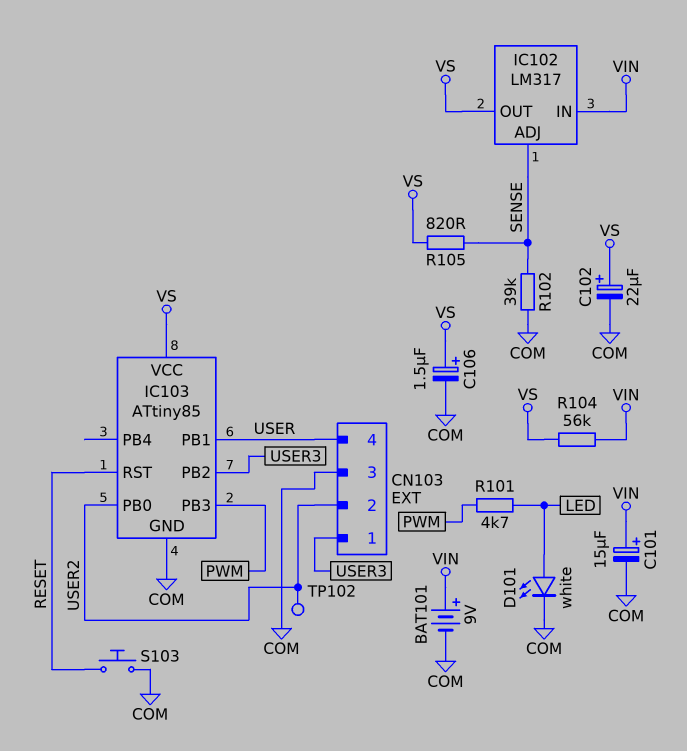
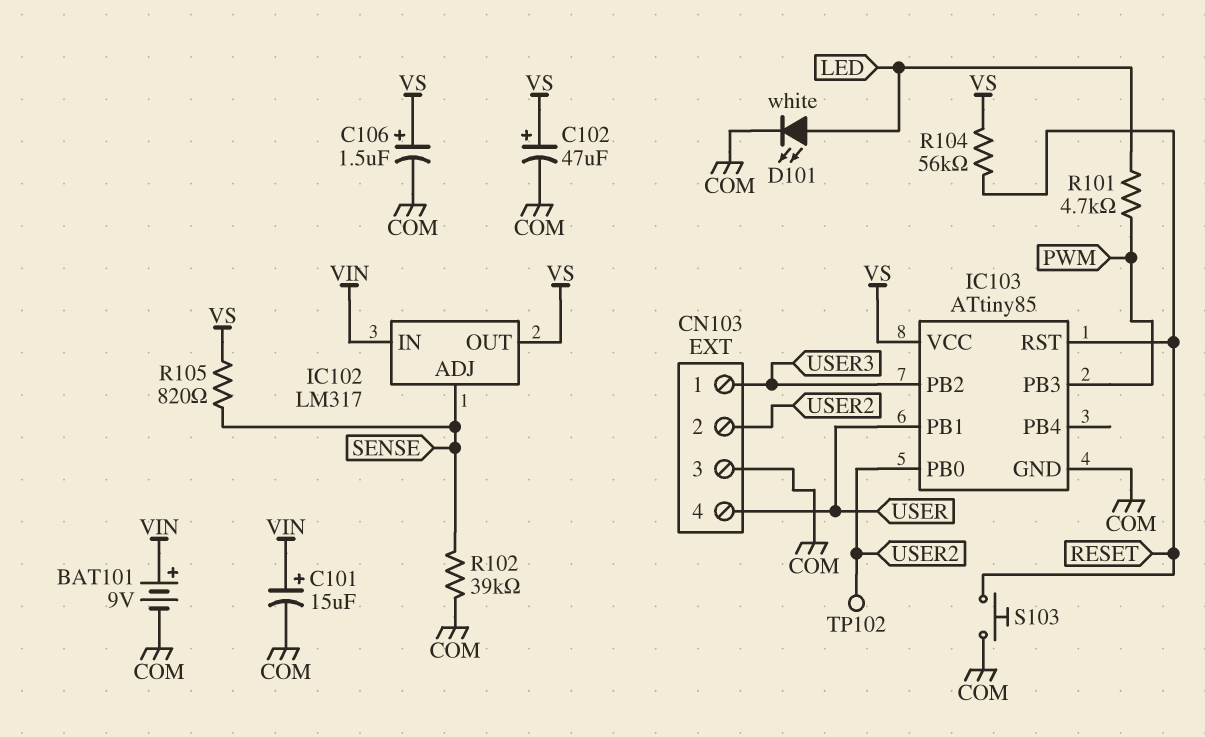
C102: 22uF (plus VS, minus COM) -> 47uF (plus VS, minus COM)
R104: 56k (VIN, VS) -> 56k (RESET, VS)

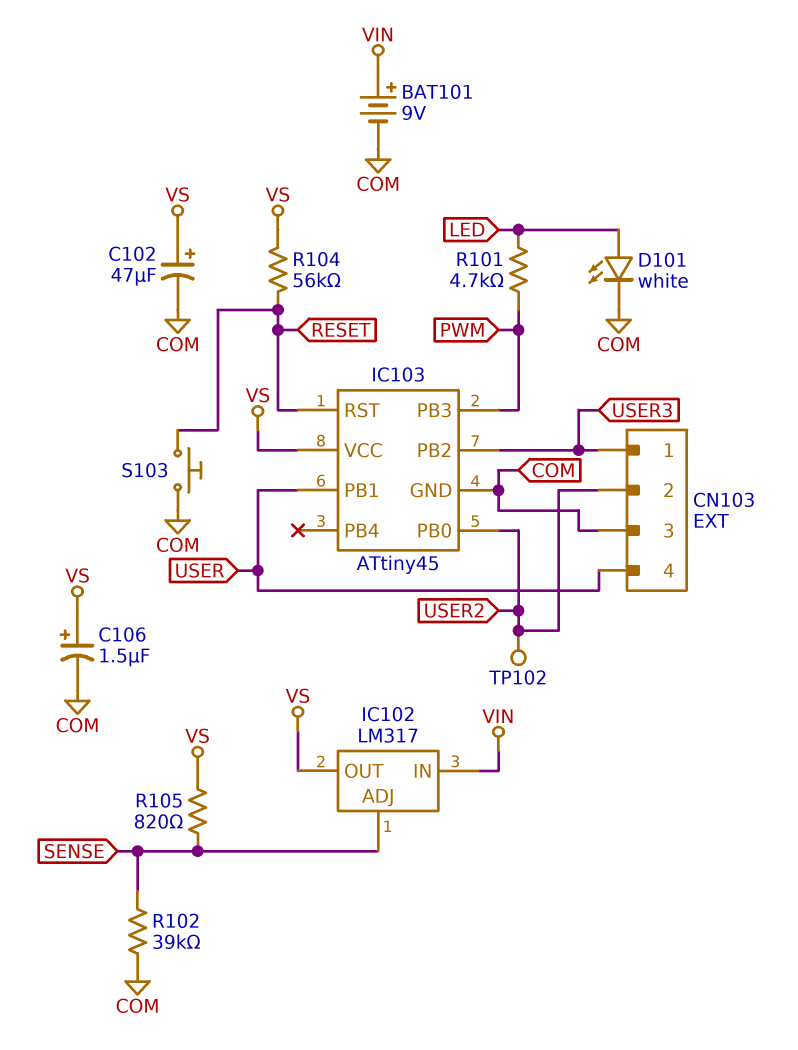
C101: 15uF (plus VIN, minus COM) -> none
IC103: ATtiny85 -> ATtiny45

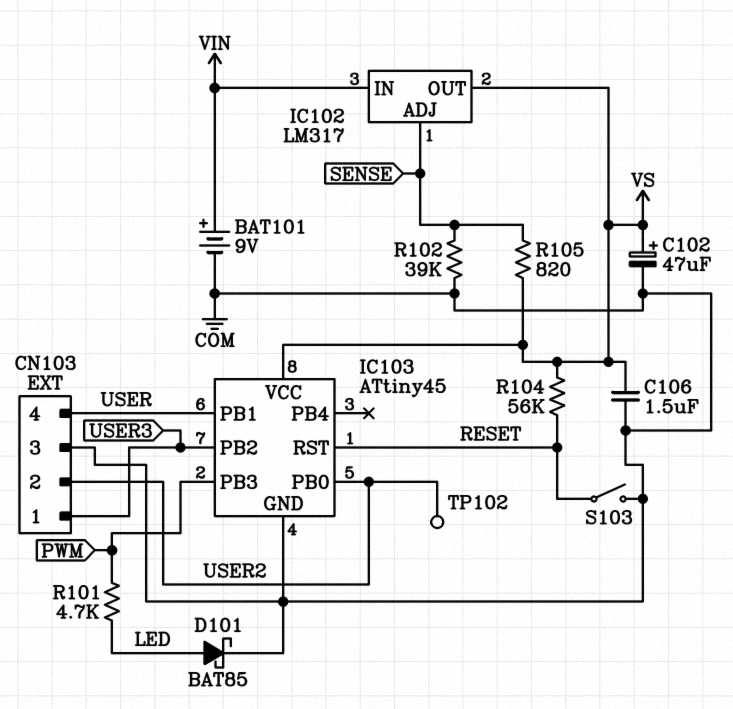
C106: 1.5uF (plus VS, minus COM) -> 1.5uF (COM, VS)
D101: LED white (A LED, K COM) -> schottky BAT85 (A LED, K COM)
S103: button (COM, RESET) -> switch (COM, RESET)

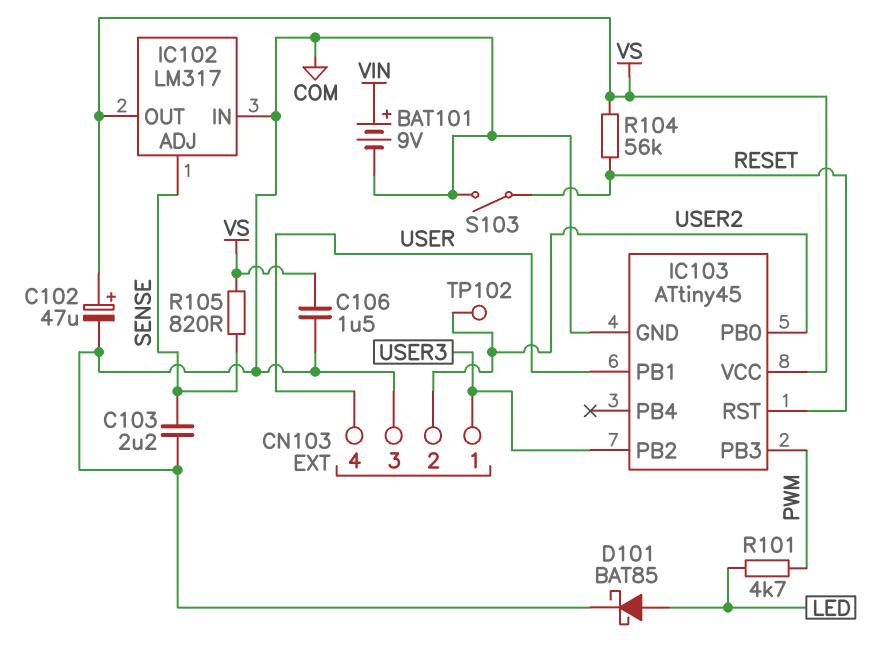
C103: none -> 2.2uF (COM, SENSE)
IC102 pin IN: VIN -> COM
R102: 39k (COM, SENSE) -> none

